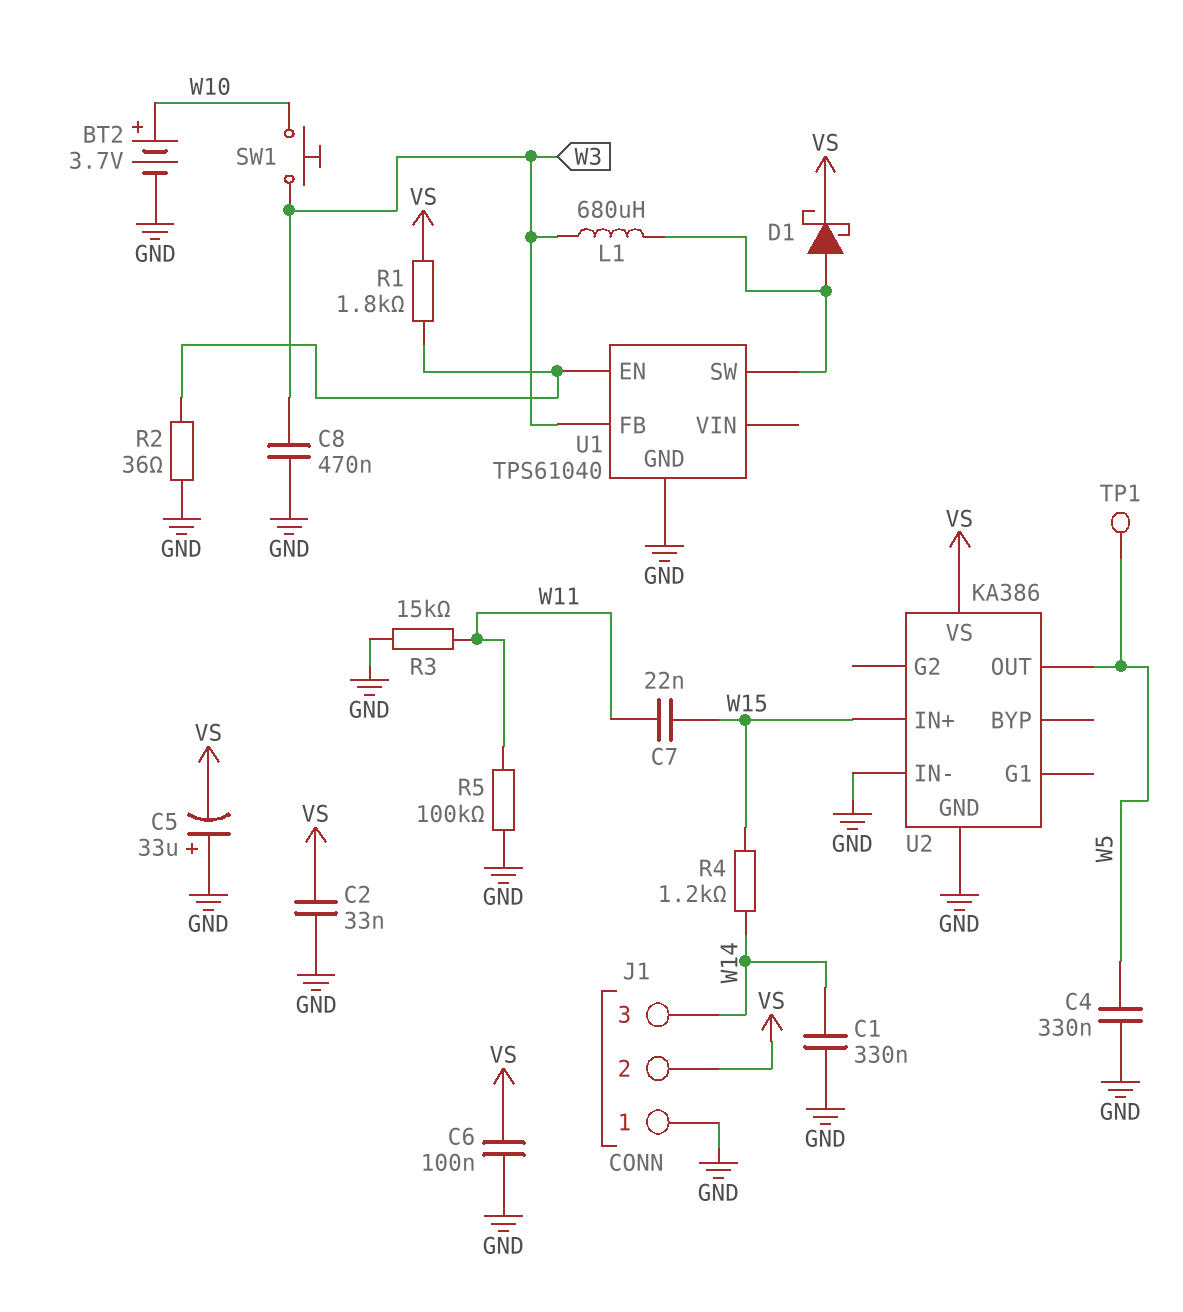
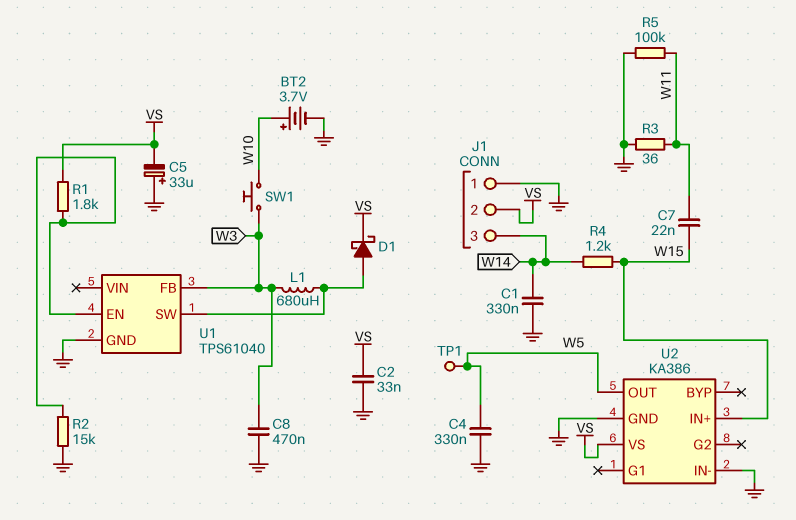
C6: 100nF (GND, VS) -> none
R2: 36 (GND, U1/EN) -> 15k (GND, U1/EN)
R3: 15k (GND, W11) -> 36 (GND, W11)

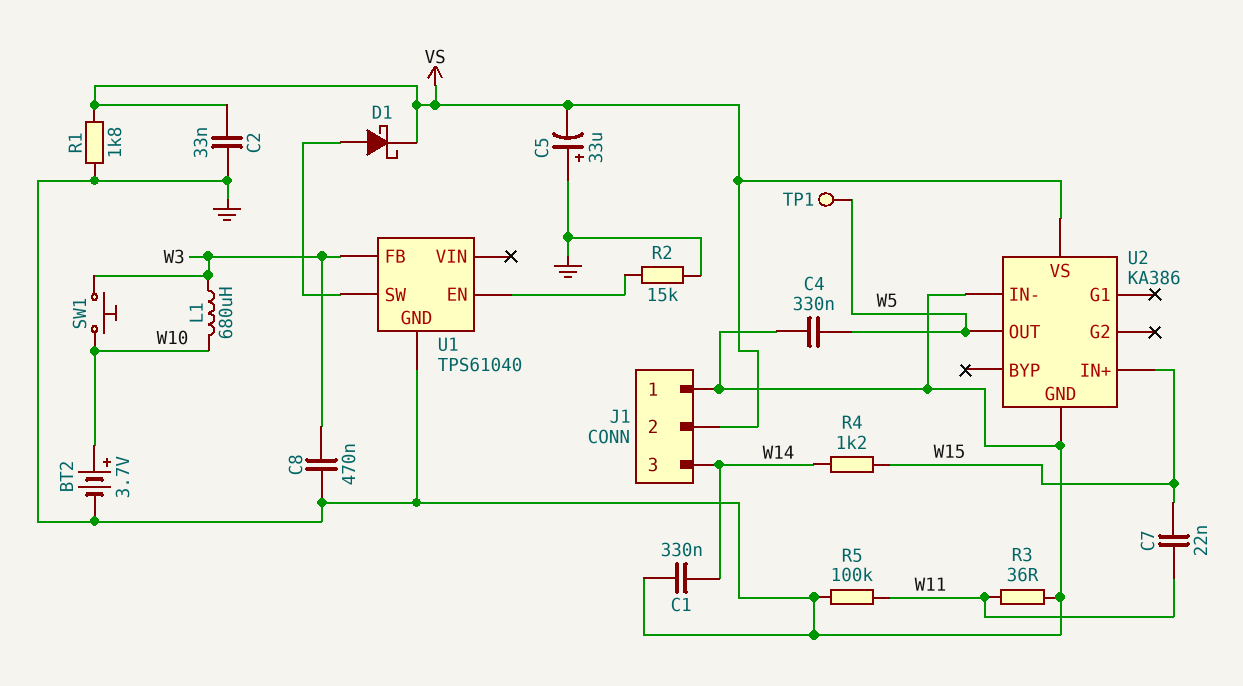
L1: 680uH (U1/SW, W3) -> 680uH (W3, W10)
R1: 1.8k (U1/EN, VS) -> 1.8k (GND, VS)

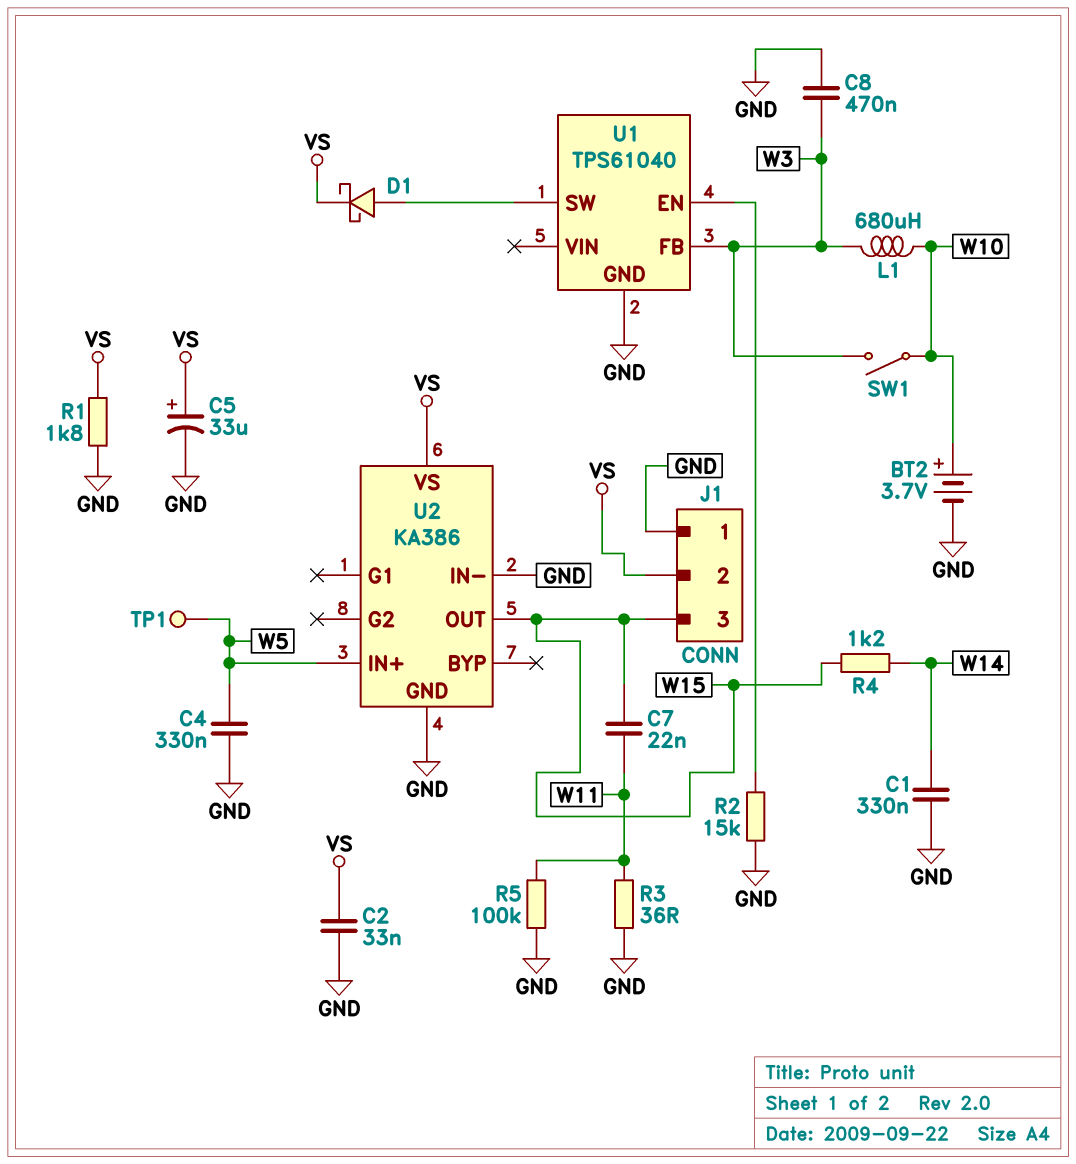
C5: 33uF (plus GND, minus VS) -> 33uF (plus VS, minus GND)
J1 pin 3: W14 -> W15
SW1: button (W3, W10) -> switch (W3, W10)
U2 pin IN+: W15 -> W5
U2 pin OUT: W5 -> W15

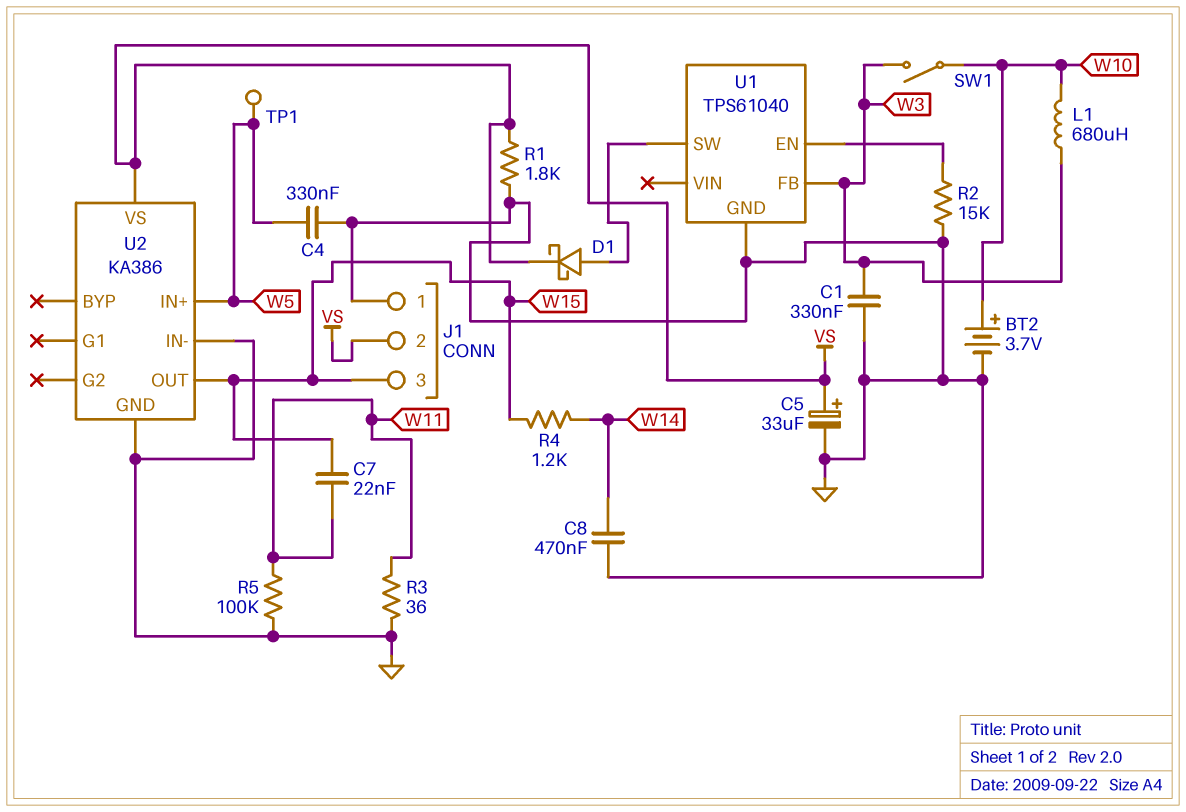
C1: 330nF (GND, W14) -> 330nF (GND, W3)
C2: 33nF (GND, VS) -> none
C8: 470nF (GND, W3) -> 470nF (GND, W14)

